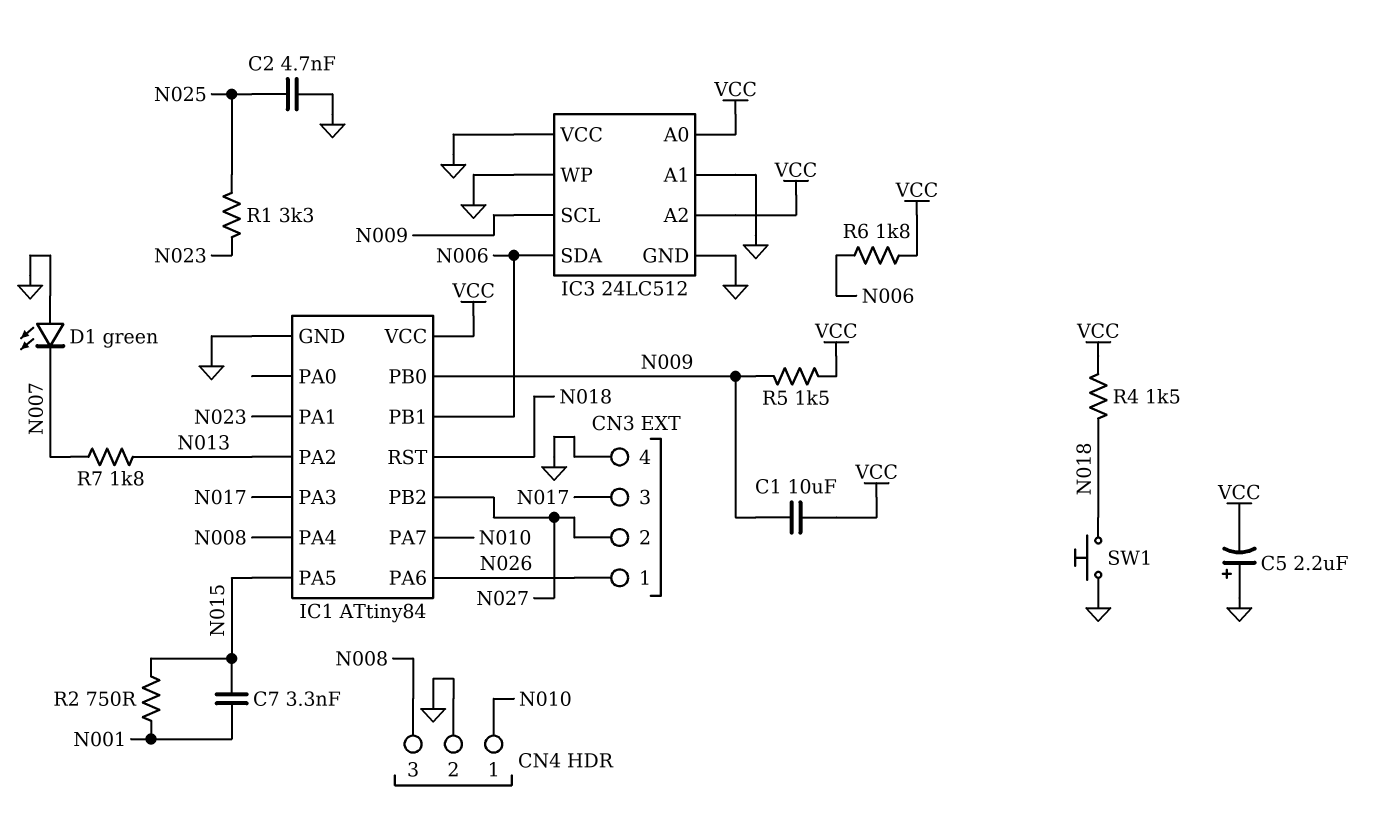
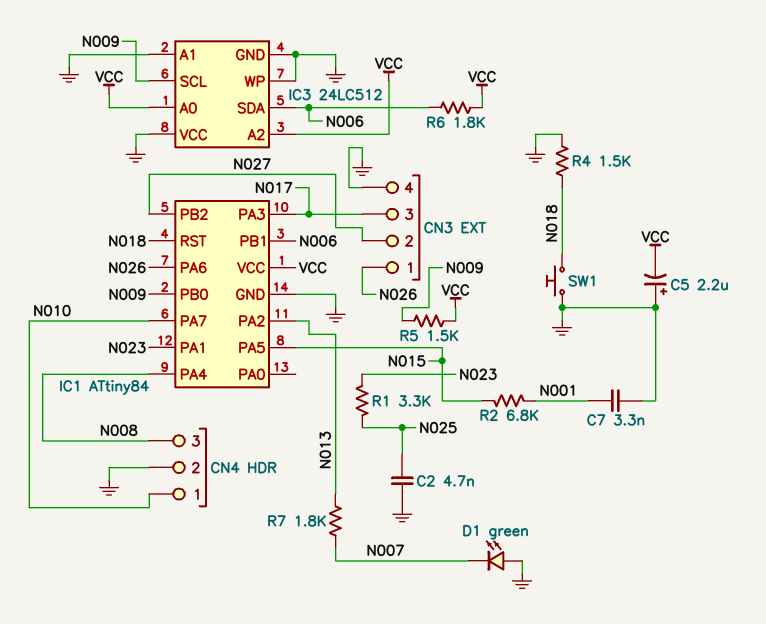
C1: 10uF (N009, VCC) -> none
C7: 3.3nF (N001, N015) -> 3.3nF (GND, N001)
R2: 750 (N001, N015) -> 6.8k (N001, N015)
R4: 1.5k (N018, VCC) -> 1.5k (GND, N018)

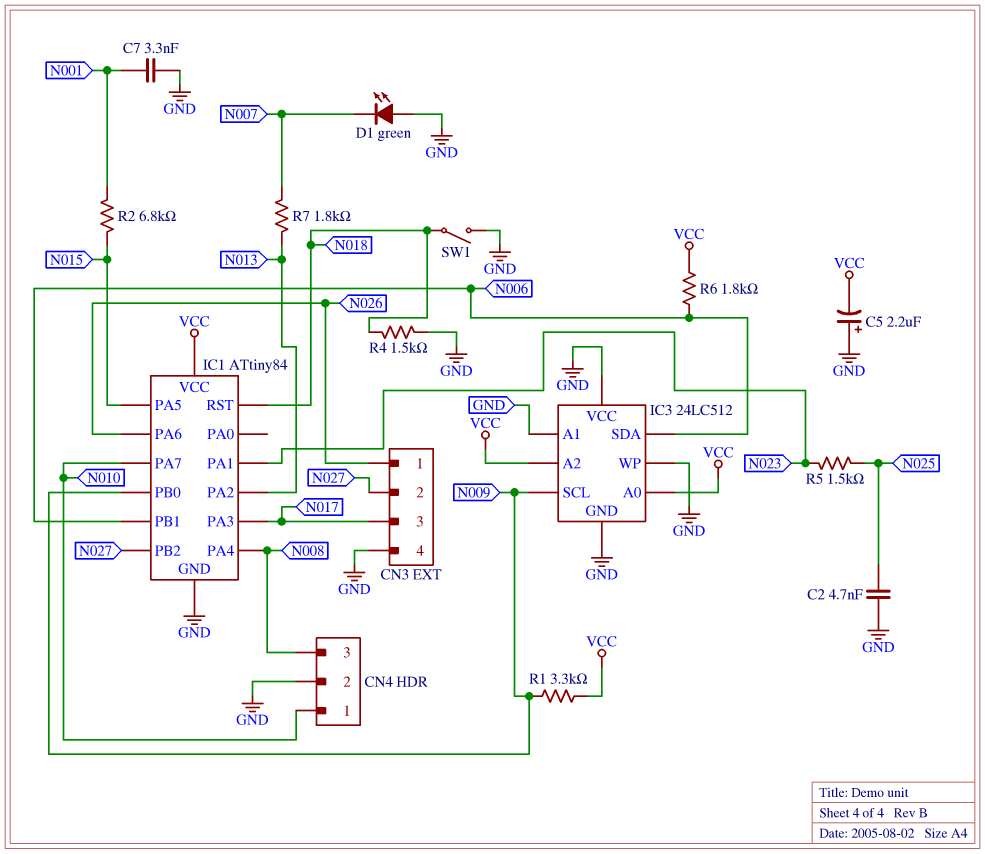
R1: 3.3k (N023, N025) -> 3.3k (N009, VCC)
R5: 1.5k (N009, VCC) -> 1.5k (N023, N025)
SW1: button (GND, N018) -> switch (GND, N018)

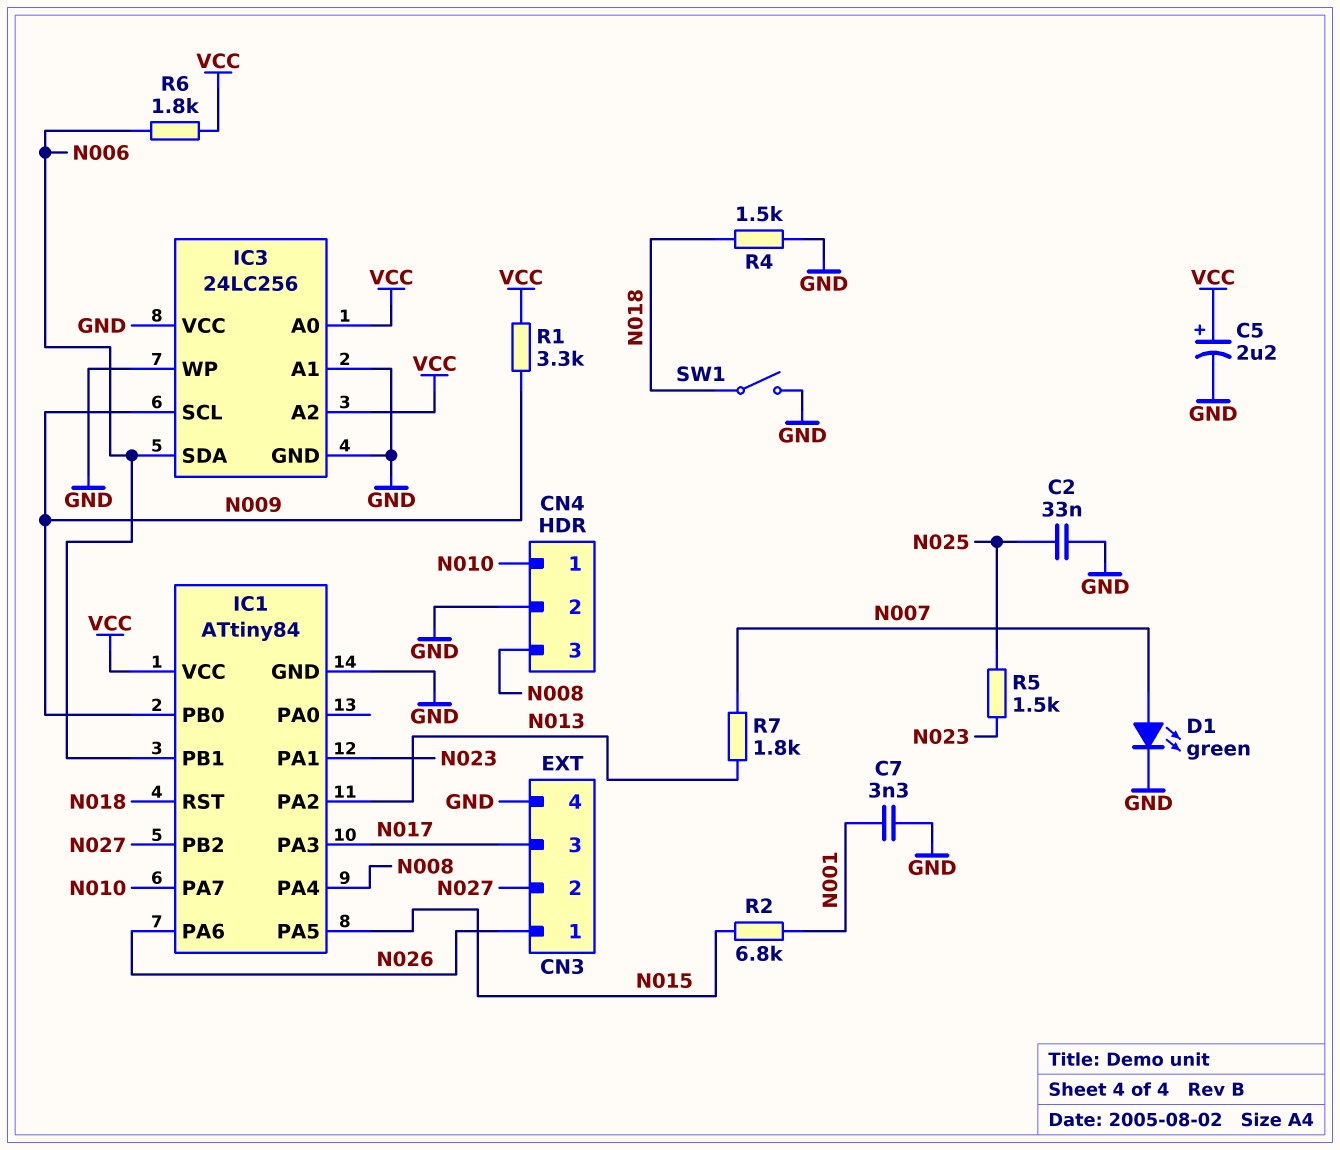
C2: 4.7nF (GND, N025) -> 33nF (GND, N025)
C5: 2.2uF (plus GND, minus VCC) -> 2.2uF (plus VCC, minus GND)
D1: LED green (A GND, K N007) -> LED green (A N007, K GND)
IC3: 24LC512 -> 24LC256

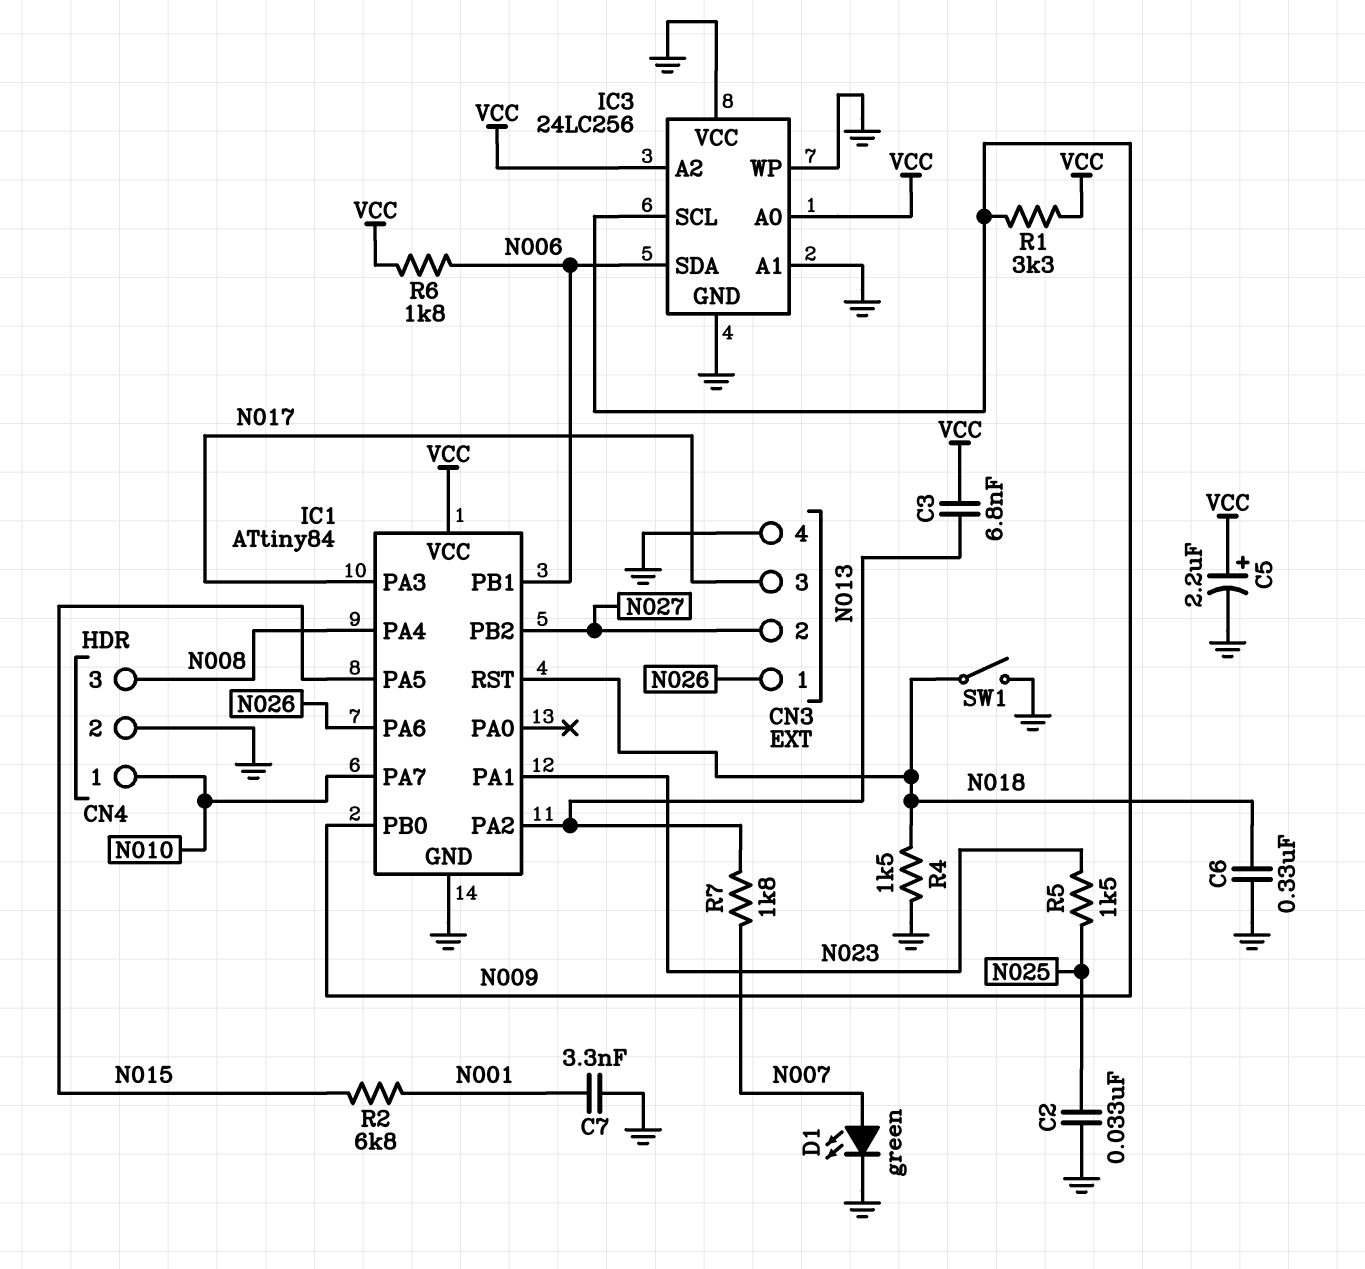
C3: none -> 6.8nF (N013, VCC)
C6: none -> 330nF (GND, N018)

